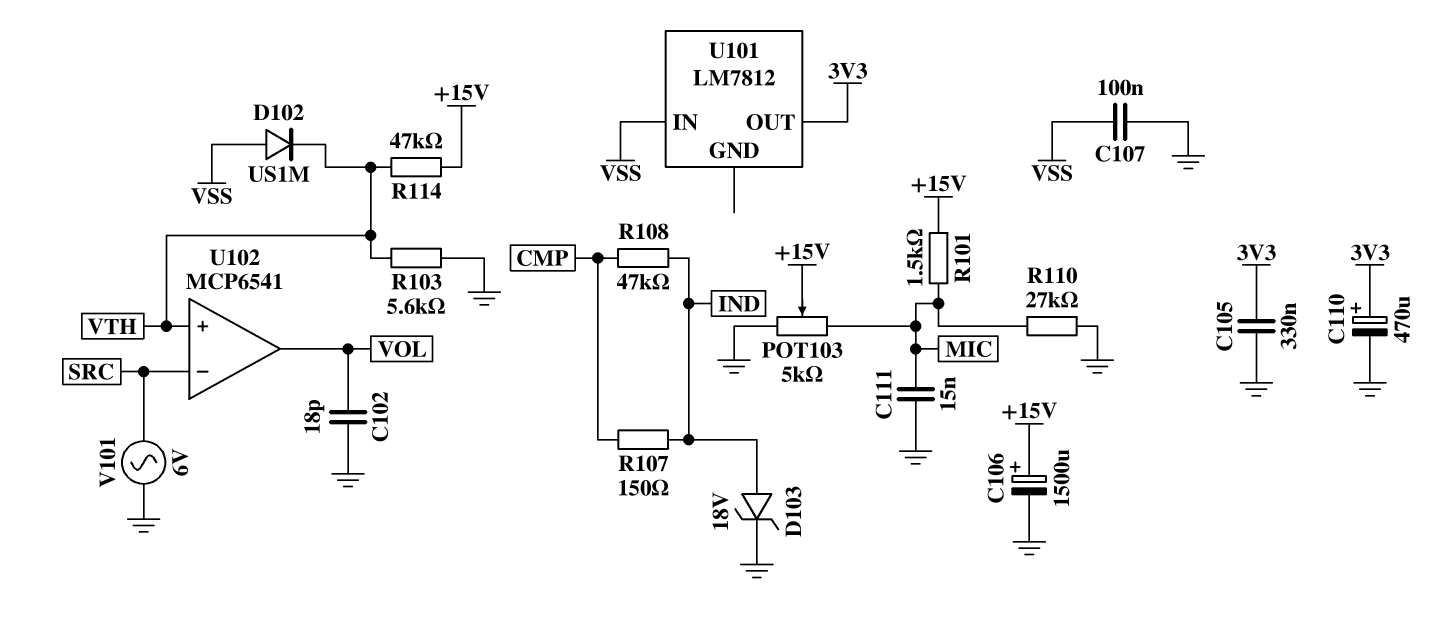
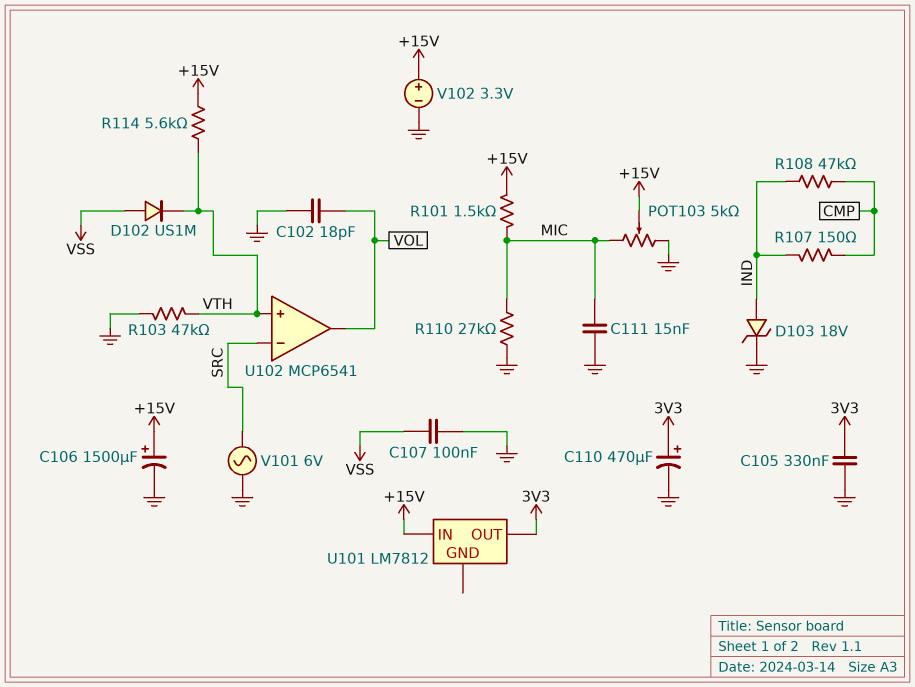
R103: 5.6k (GND, VTH) -> 47k (GND, VTH)
R114: 47k (+15V, VTH) -> 5.6k (+15V, VTH)
U101 pin IN: VSS -> +15V
V102: none -> 3.3V (plus +15V, minus GND)

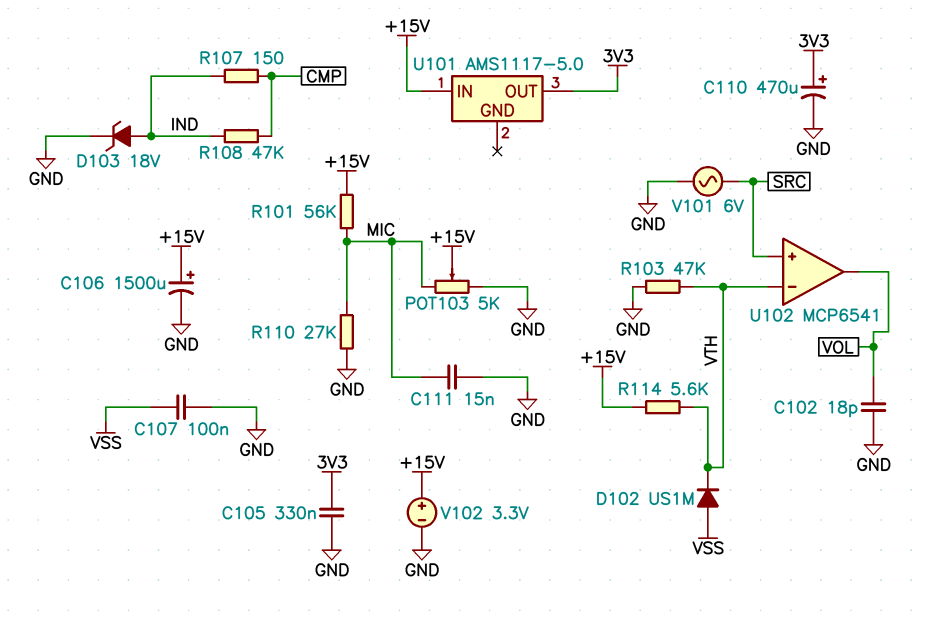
R101: 1.5k (+15V, MIC) -> 56k (+15V, MIC)
U101: LM7812 -> AMS1117-5.0
U102 pin in+: VTH -> SRC
U102 pin in-: SRC -> VTH

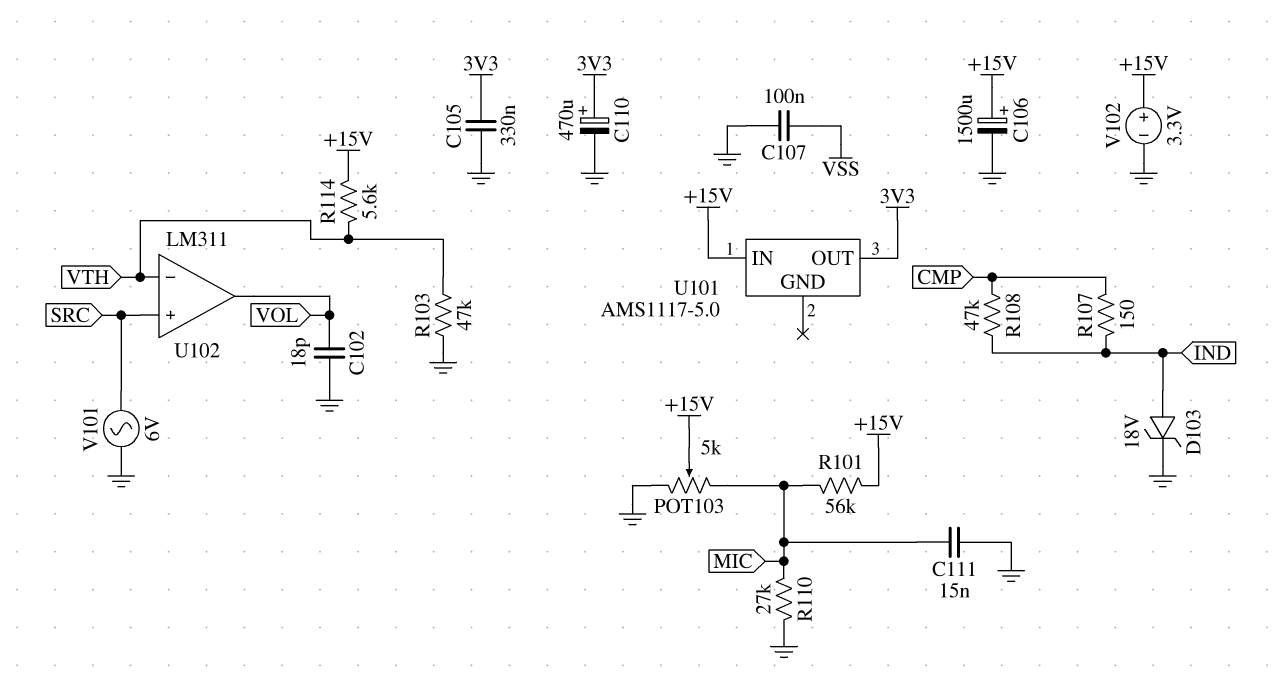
D102: diode US1M (A VSS, K VTH) -> none
U102: MCP6541 -> LM311

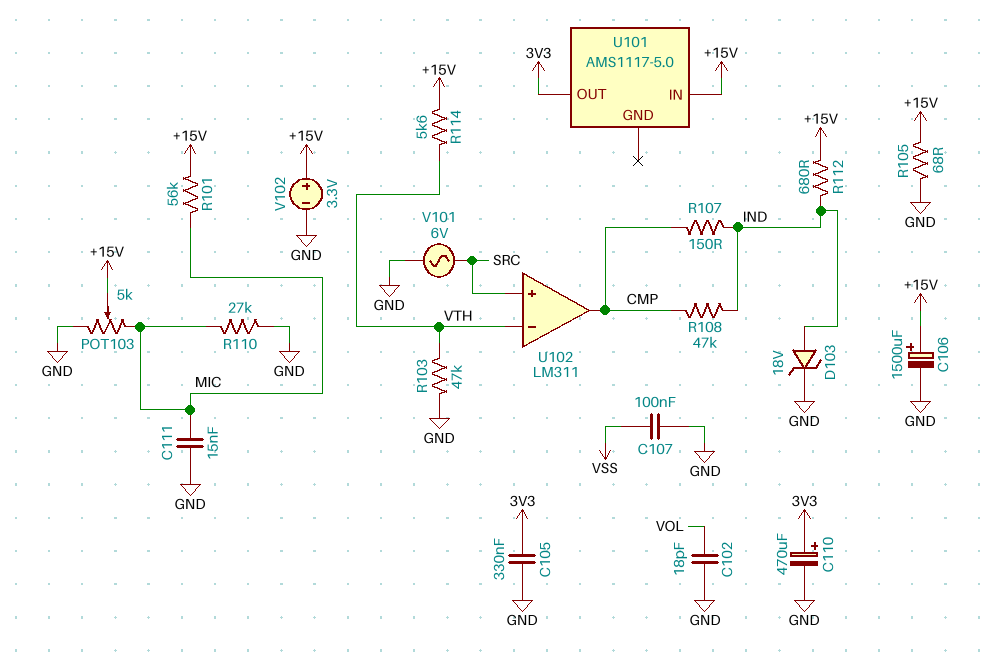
R105: none -> 68 (+15V, GND)
R112: none -> 680 (+15V, IND)
U102 pin out: VOL -> CMP

